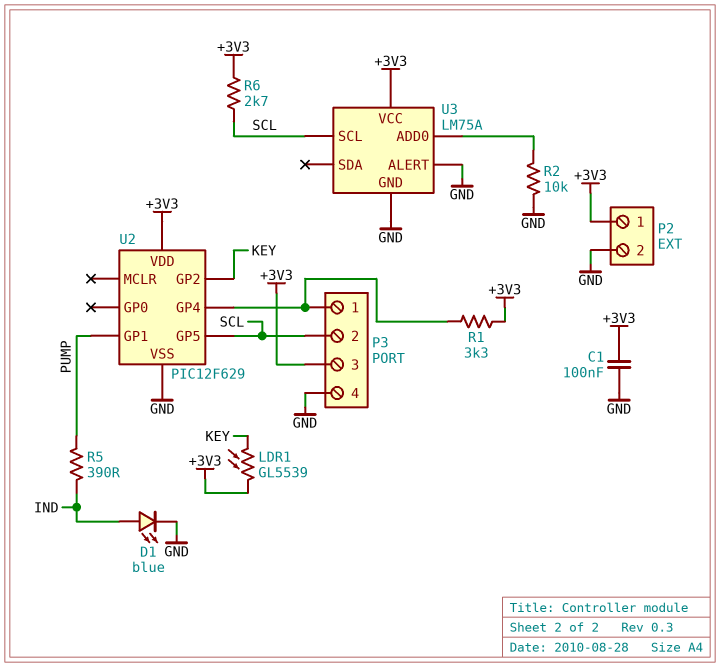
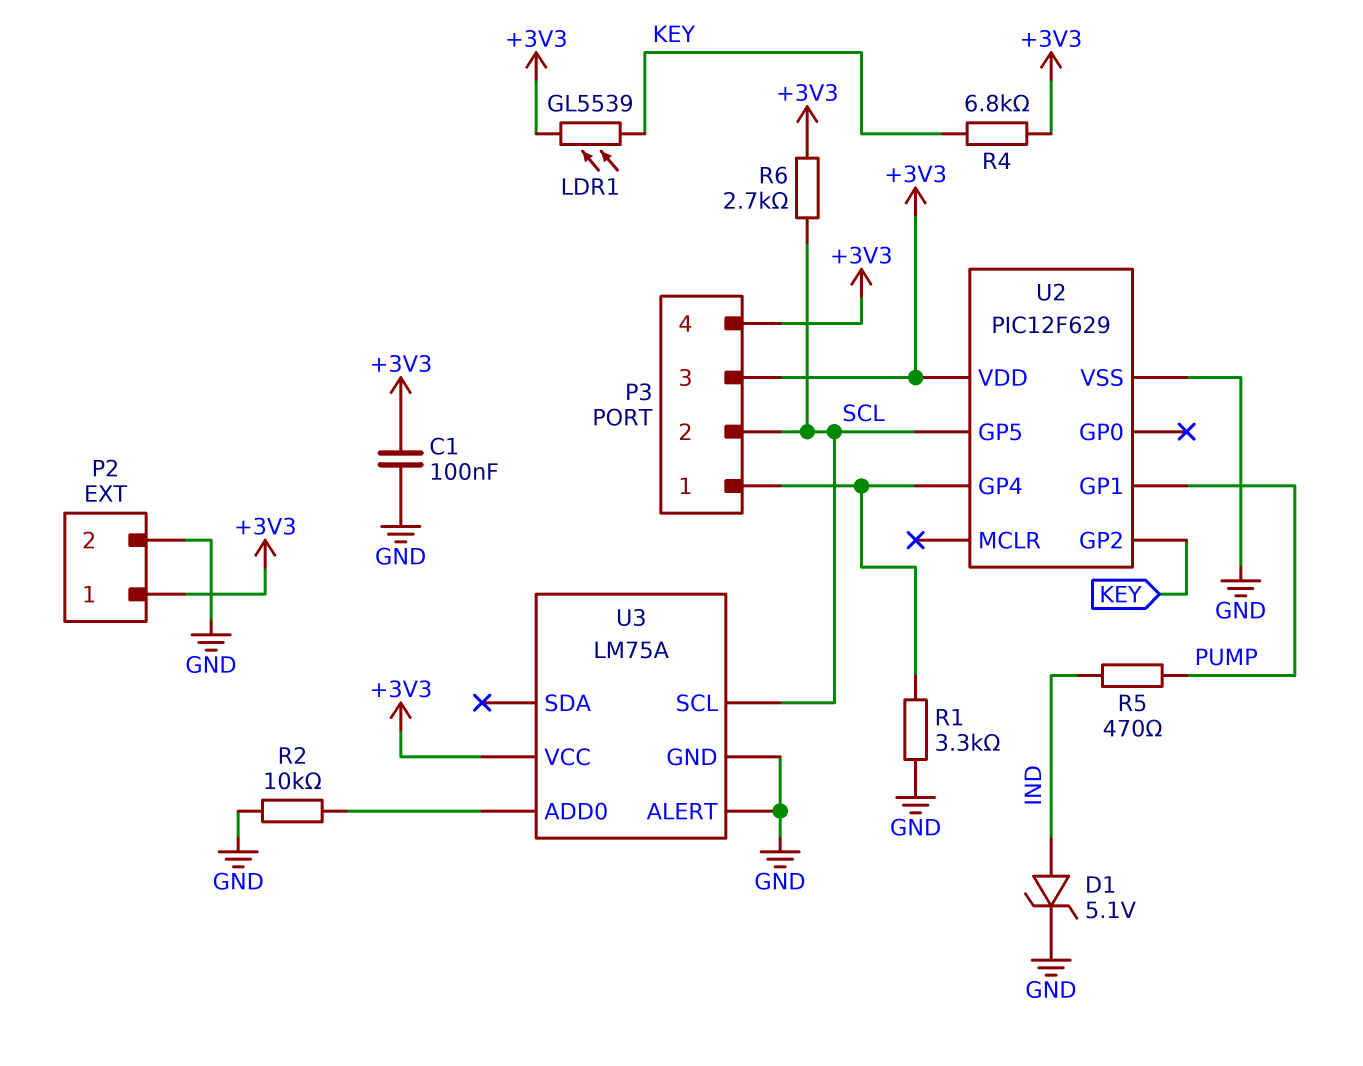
D1: LED blue (A IND, K GND) -> zener 5.1V (A IND, K GND)
P3 pin 4: GND -> +3V3
R1: 3.3k (+3V3, P3/1) -> 3.3k (GND, P3/1)
R4: none -> 6.8k (+3V3, KEY)
R5: 390 (IND, PUMP) -> 470 (IND, PUMP)

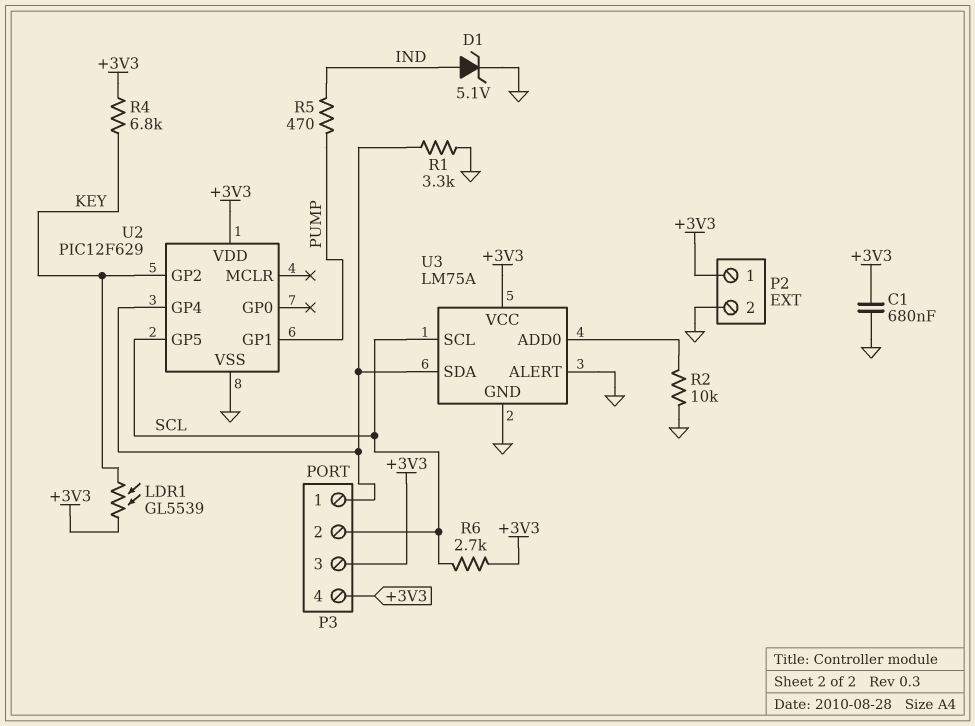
C1: 100nF (+3V3, GND) -> 680nF (+3V3, GND)
U3 pin SDA: none -> P3/1

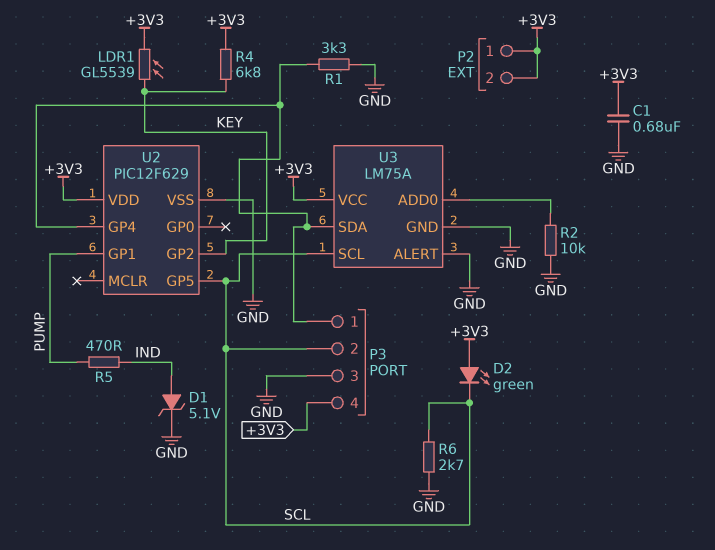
D2: none -> LED green (A +3V3, K SCL)
P2 pin 2: GND -> +3V3
P3 pin 3: +3V3 -> GND
R6: 2.7k (+3V3, SCL) -> 2.7k (GND, SCL)

